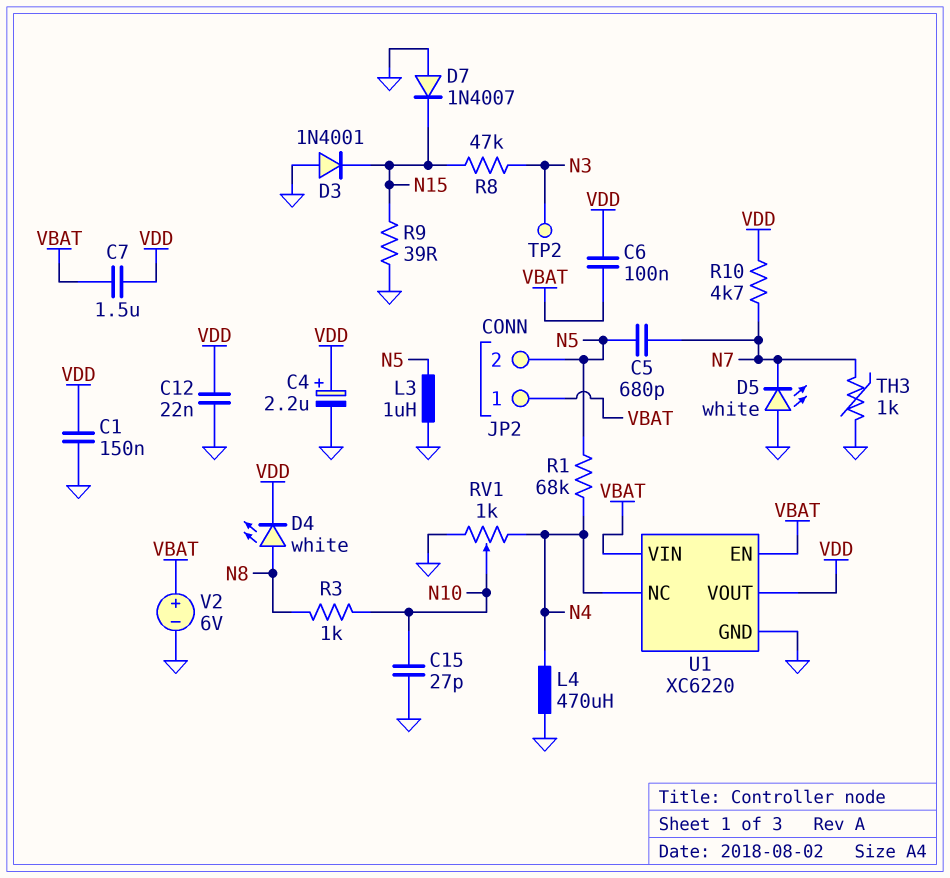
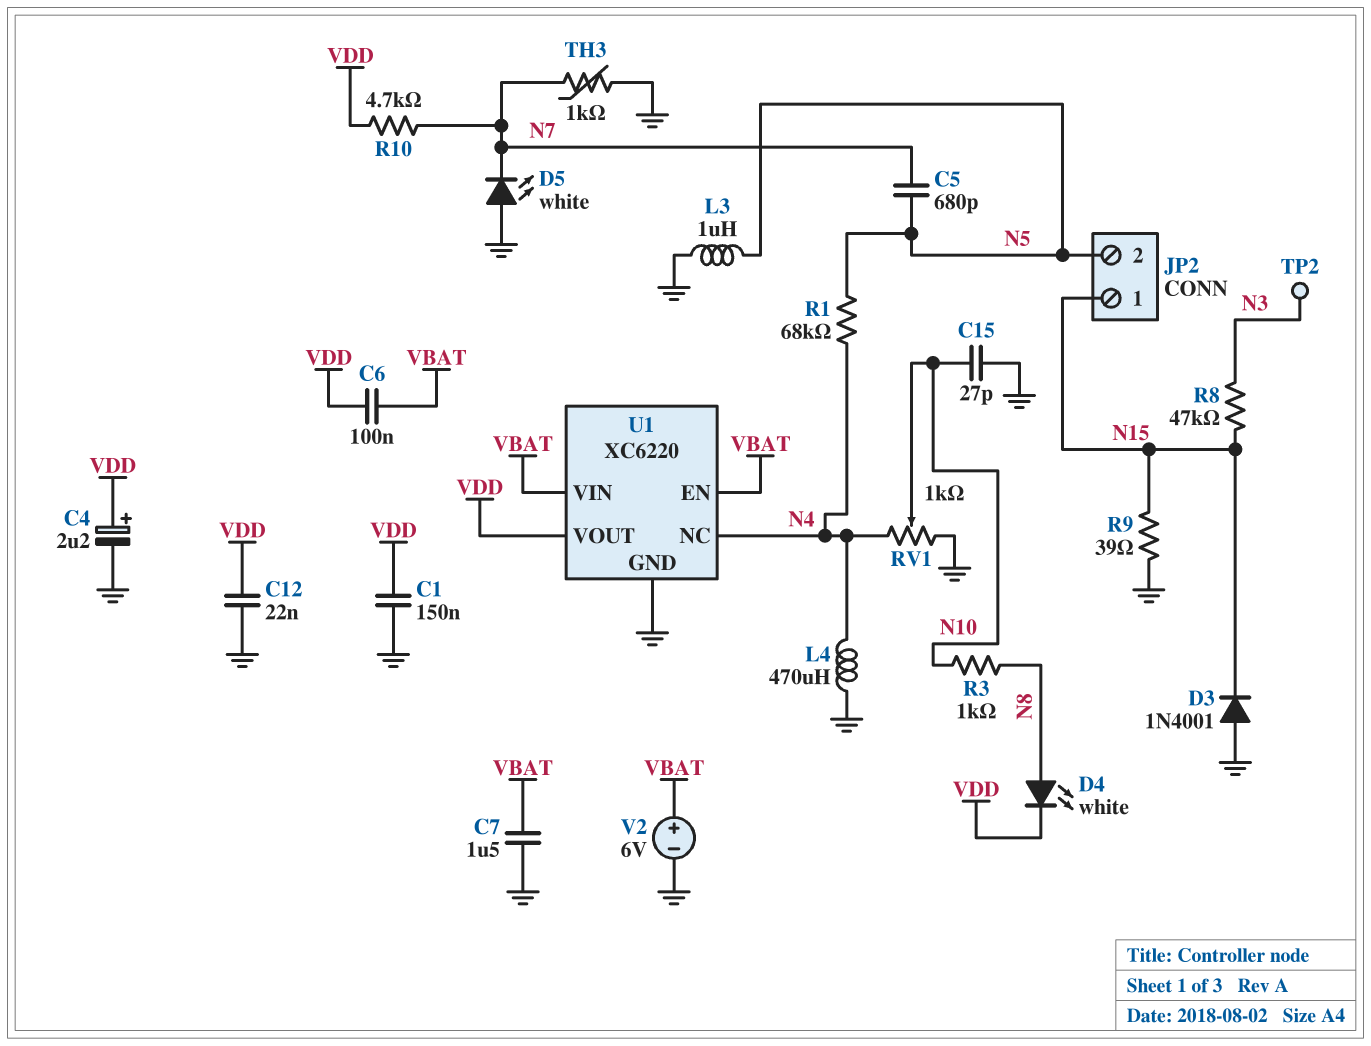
C7: 1.5uF (VBAT, VDD) -> 1.5uF (GND, VBAT)
D7: diode 1N4007 (A GND, K N15) -> none
JP2 pin 1: VBAT -> N15

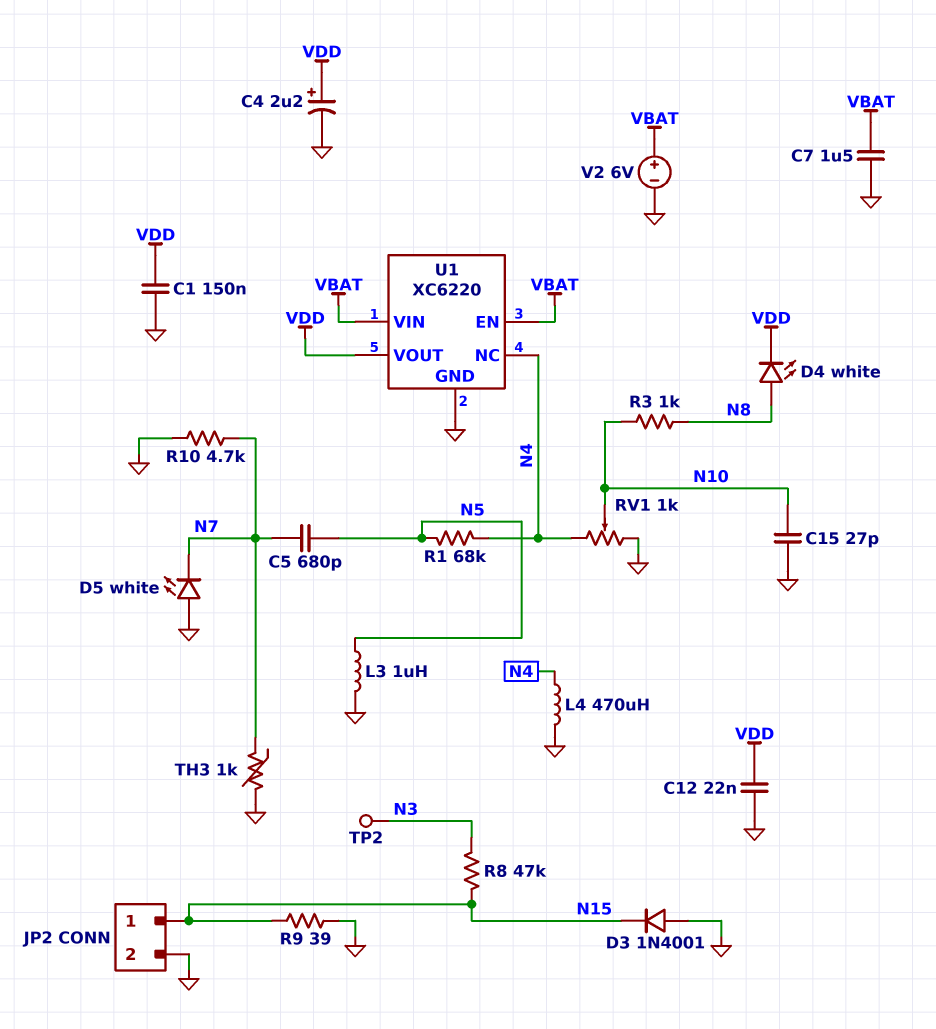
C6: 100nF (VBAT, VDD) -> none
JP2 pin 2: N5 -> GND
R10: 4.7k (N7, VDD) -> 4.7k (GND, N7)

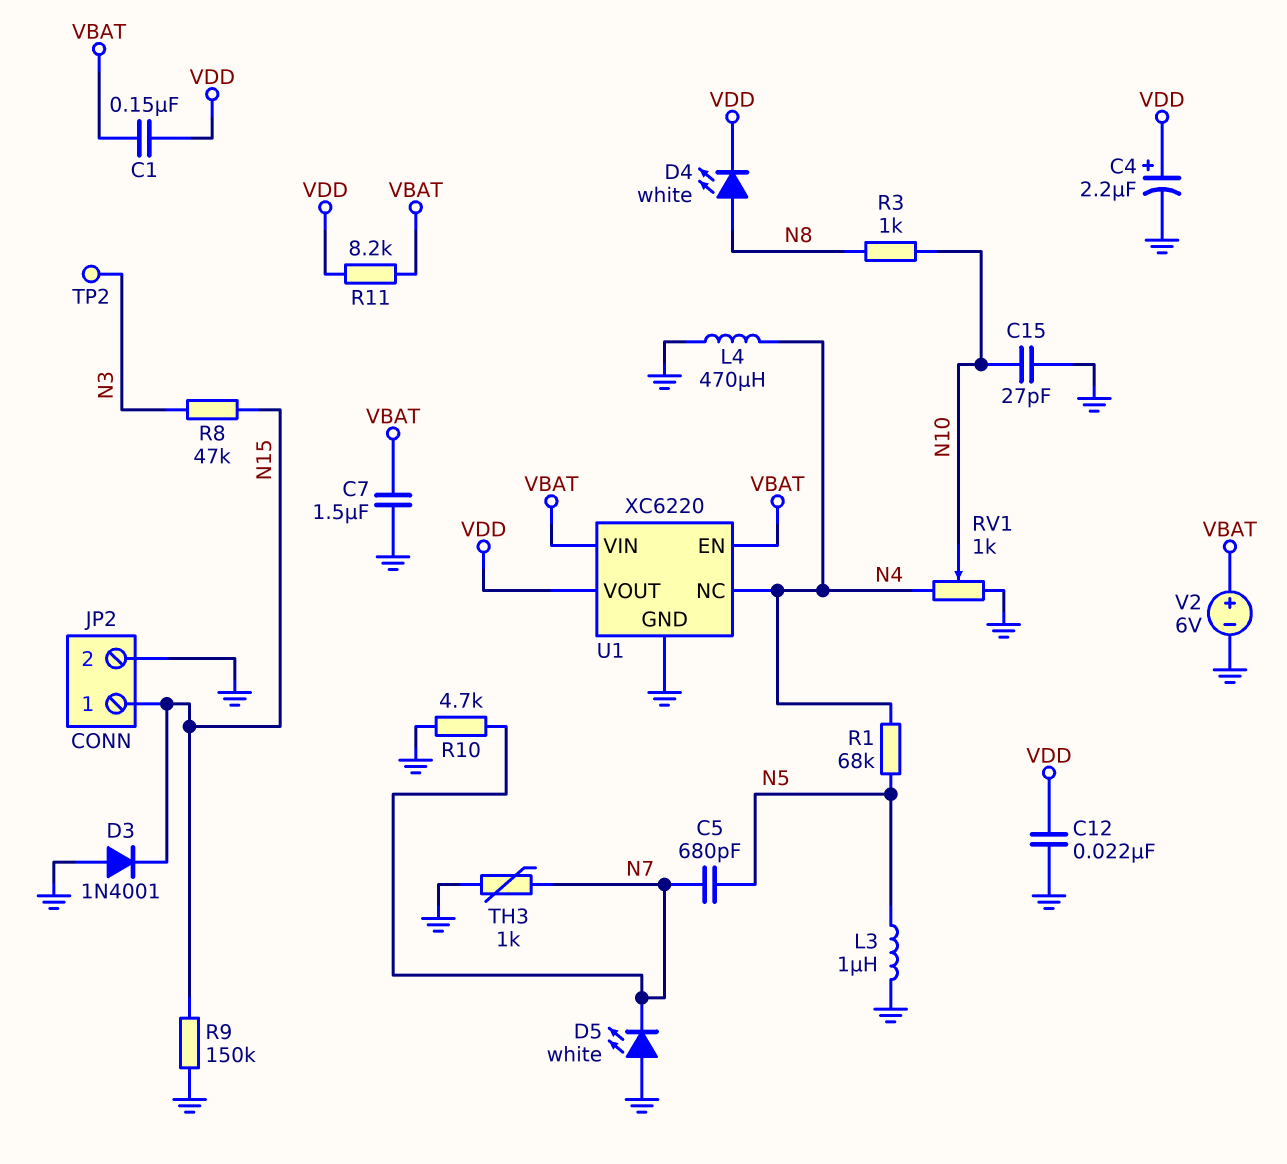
C1: 150nF (GND, VDD) -> 150nF (VBAT, VDD)
R9: 39 (GND, N15) -> 150k (GND, N15)
R11: none -> 8.2k (VBAT, VDD)

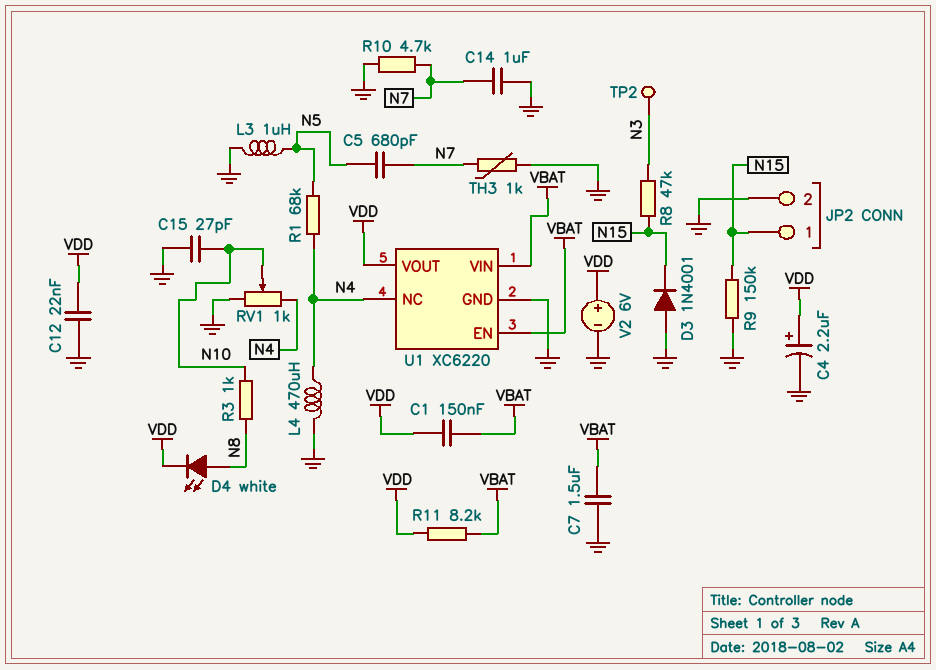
C14: none -> 1uF (GND, N7)
D5: LED white (A GND, K N7) -> none
V2: 6V (plus VBAT, minus GND) -> 6V (plus VDD, minus GND)

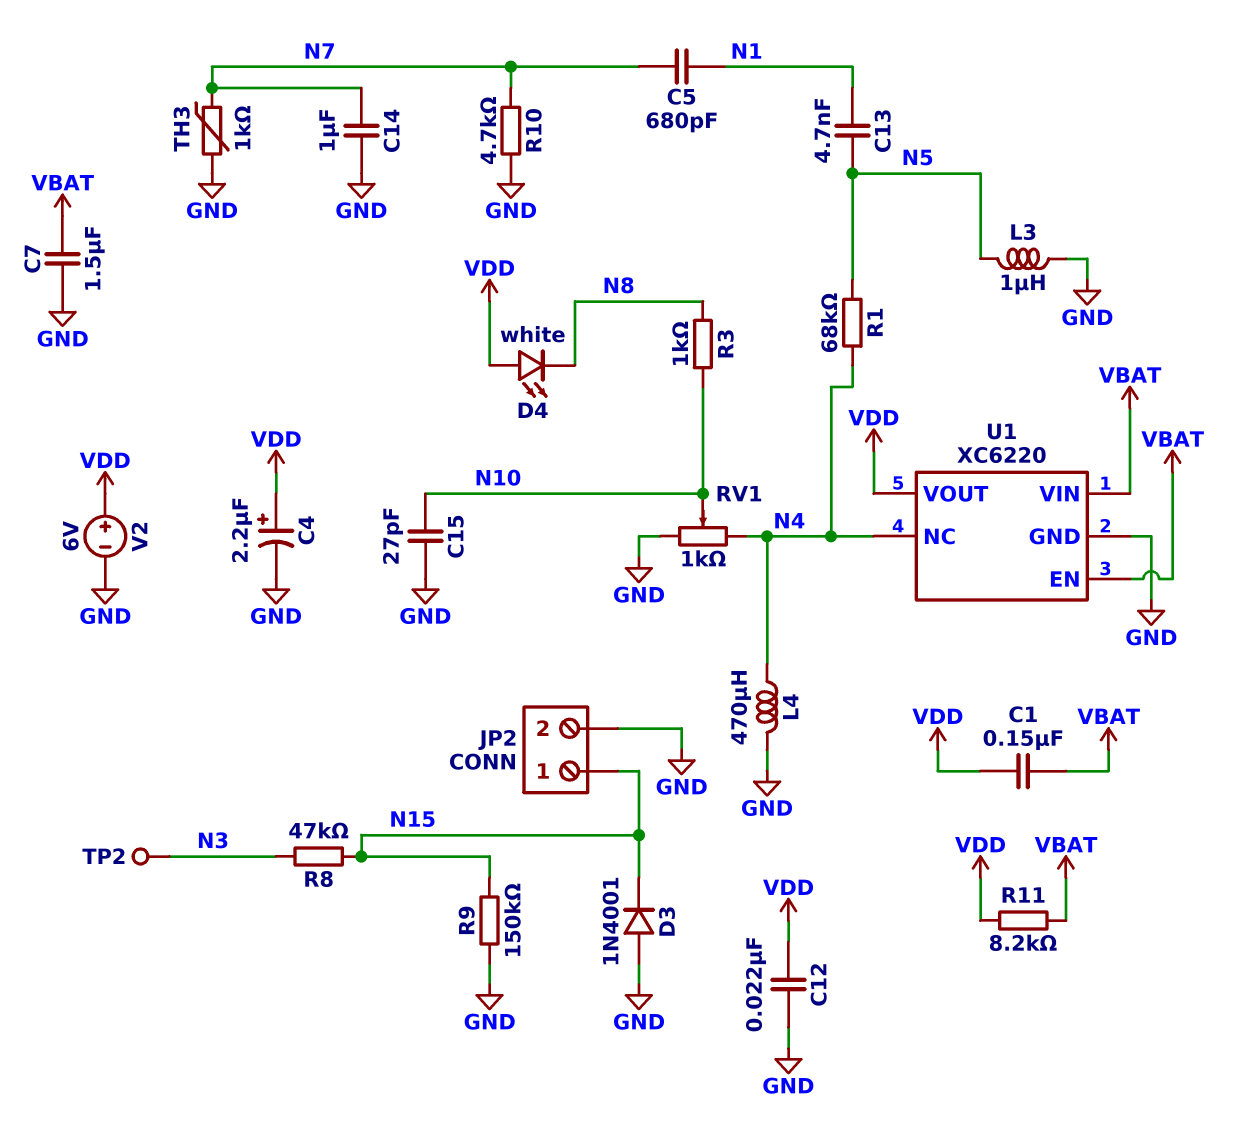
C5: 680pF (N5, N7) -> 680pF (N1, N7)
C13: none -> 4.7nF (N1, N5)
D4: LED white (A N8, K VDD) -> LED white (A VDD, K N8)

